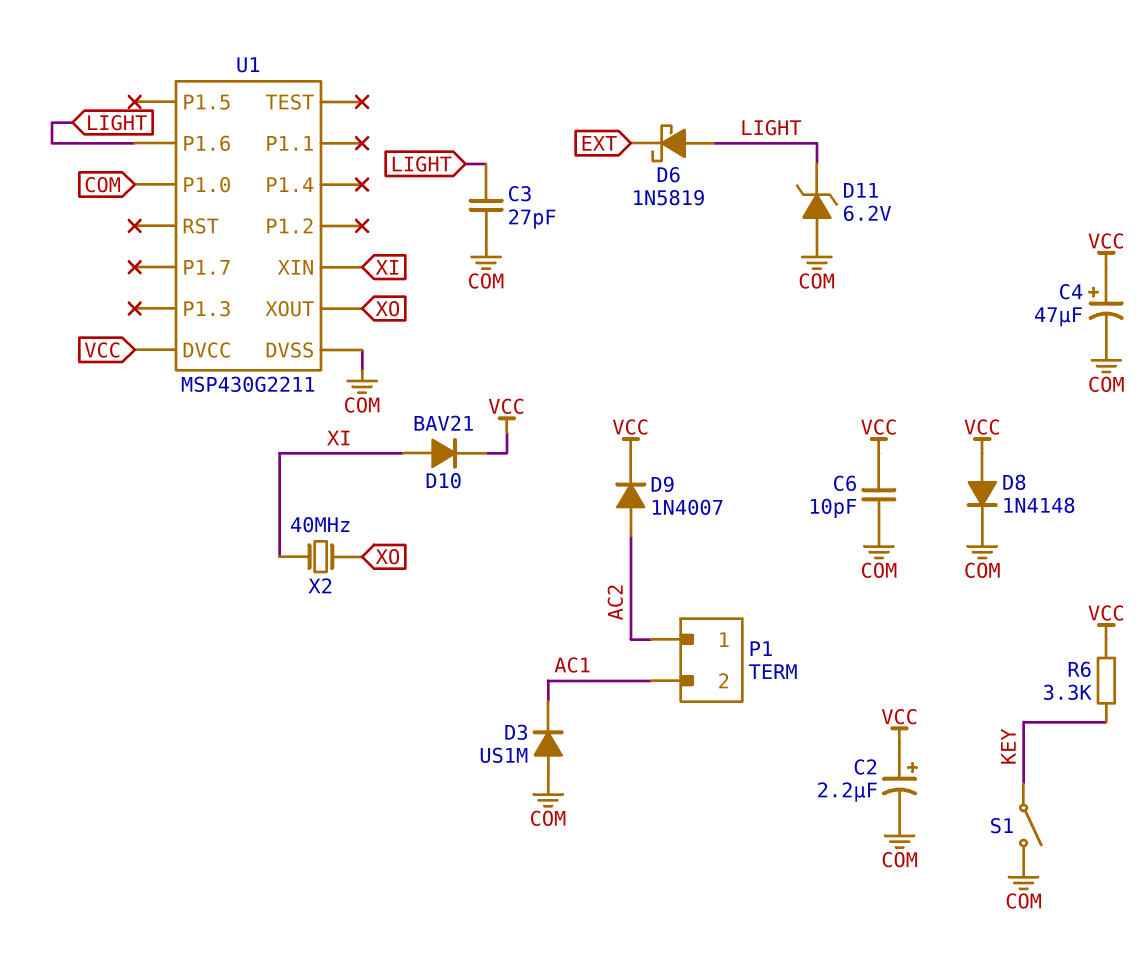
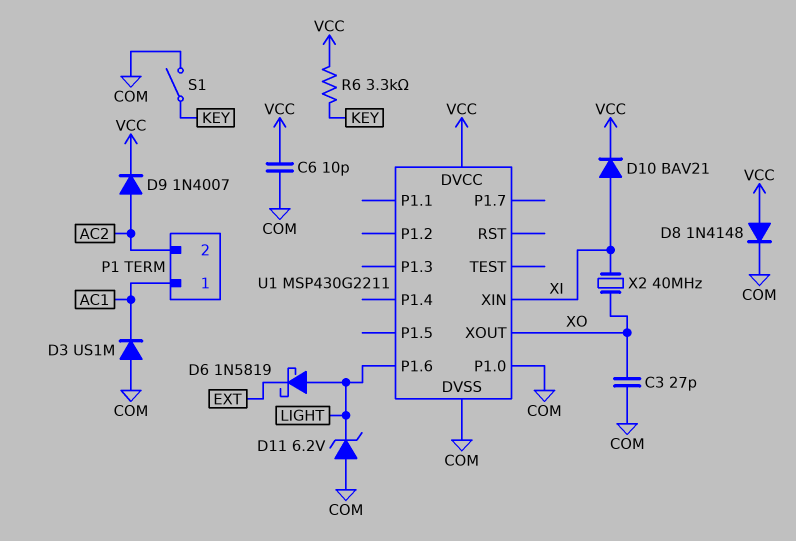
C2: 2.2uF (plus VCC, minus COM) -> none
C3: 27pF (COM, LIGHT) -> 27pF (COM, XO)
C4: 47uF (plus VCC, minus COM) -> none
P1 pin 1: AC2 -> AC1
P1 pin 2: AC1 -> AC2

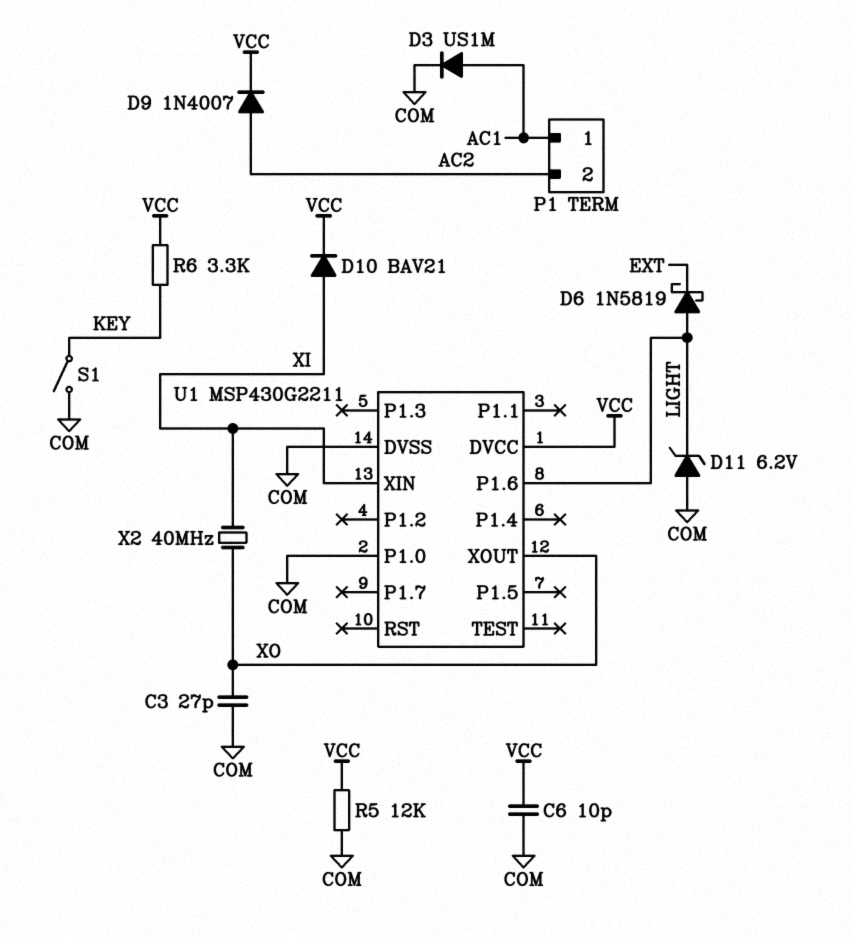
D3: diode US1M (A COM, K AC1) -> diode US1M (A AC1, K COM)
D8: diode 1N4148 (A VCC, K COM) -> none
R5: none -> 12k (COM, VCC)

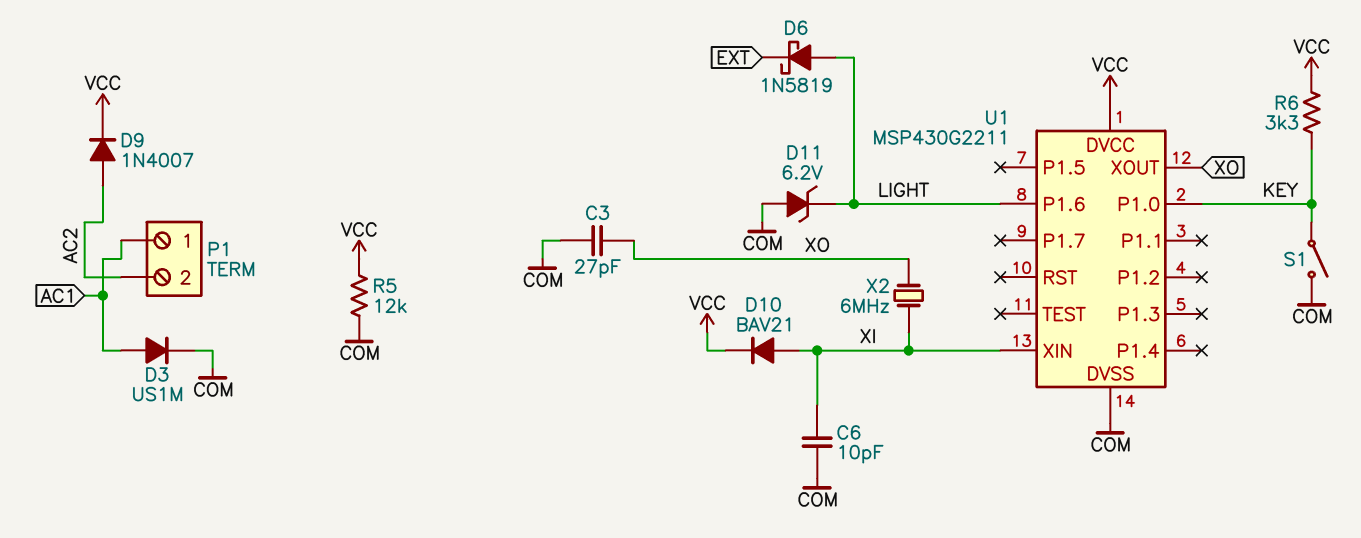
C6: 10pF (COM, VCC) -> 10pF (COM, XI)
U1 pin P1.0: COM -> KEY
X2: 40MHz (XI, XO) -> 6MHz (XI, XO)

